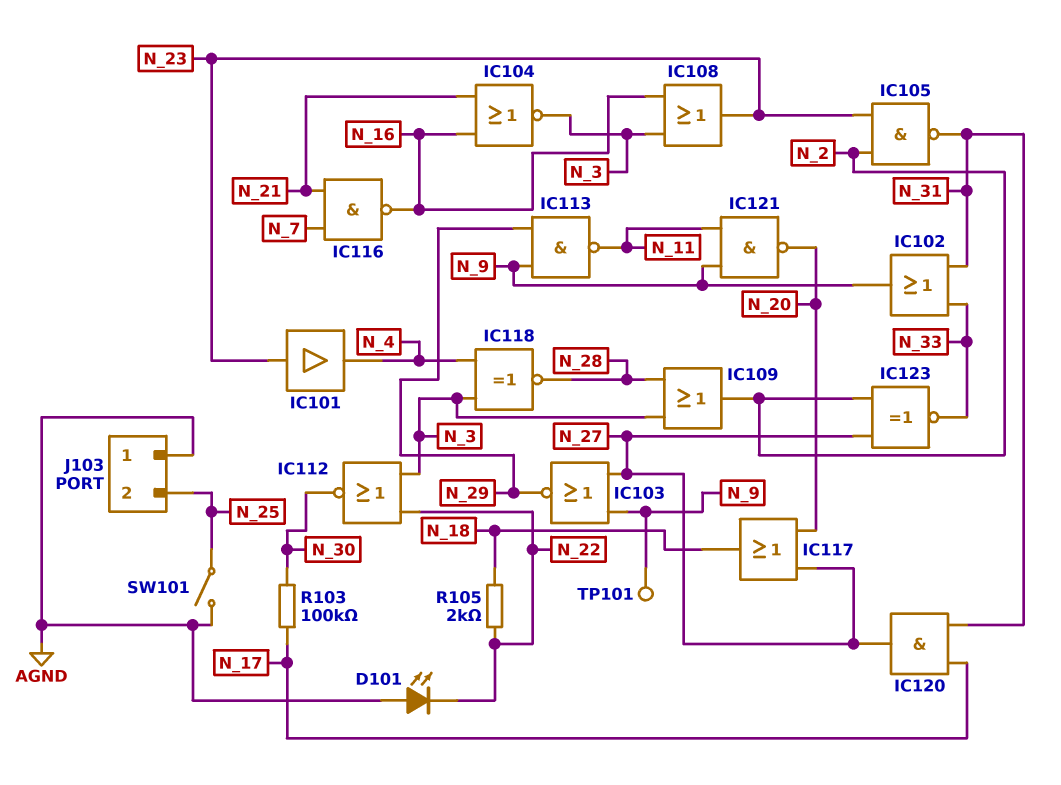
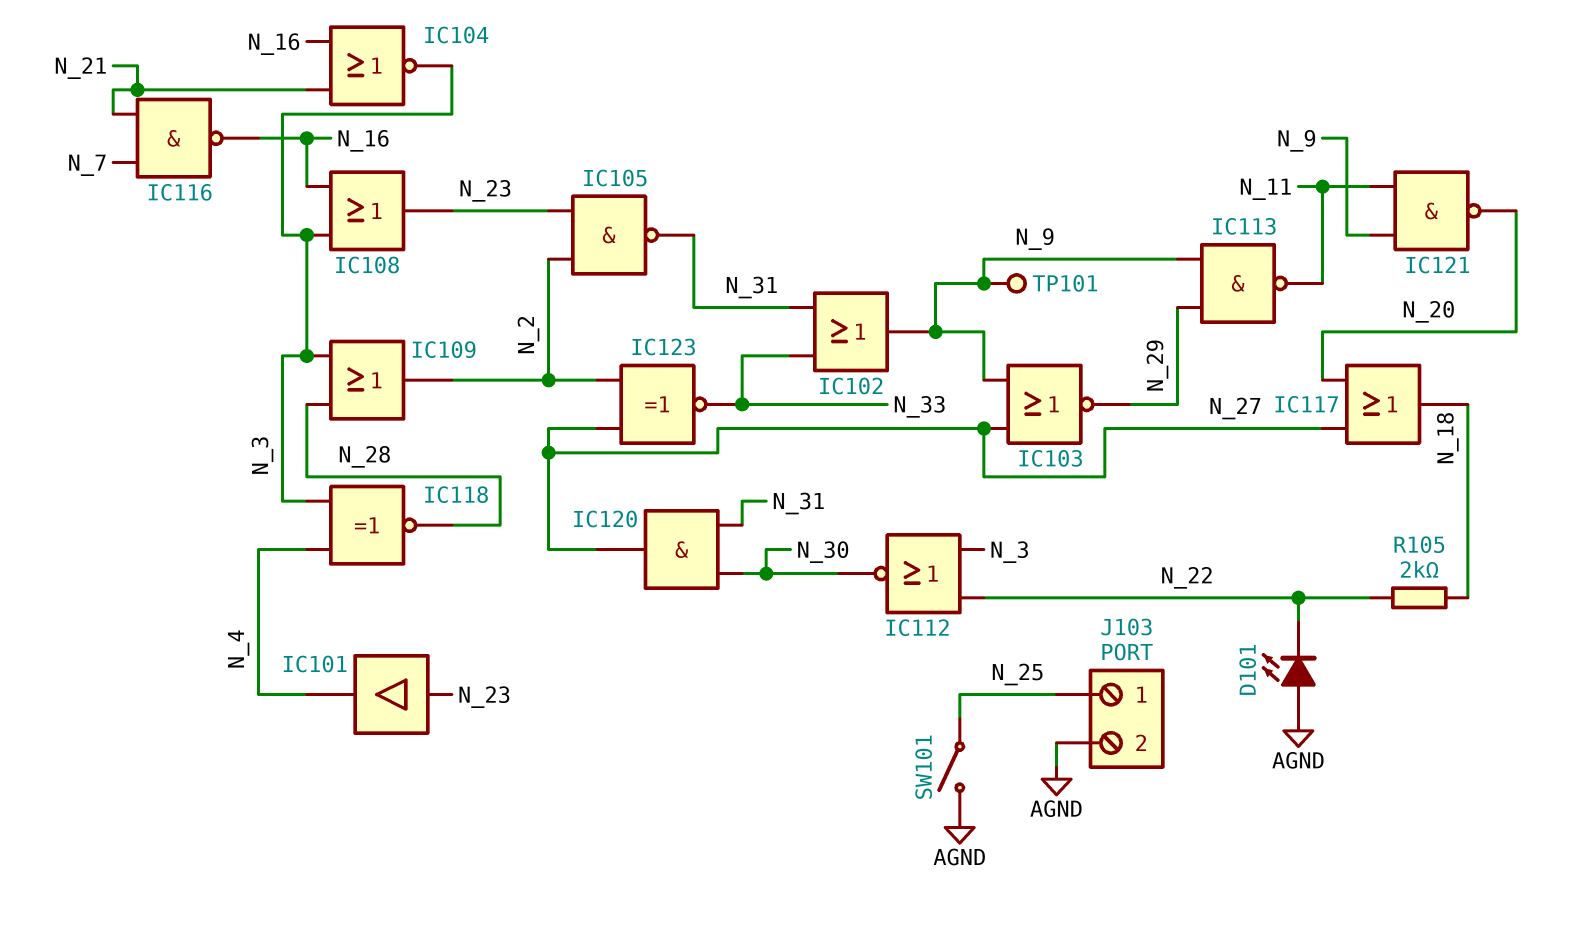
IC120: AND (in N_17, in N_31, out N_27) -> AND (in N_30, in N_31, out N_27)
J103 pin 1: AGND -> N_25
J103 pin 2: N_25 -> AGND
R103: 100k (N_17, N_30) -> none

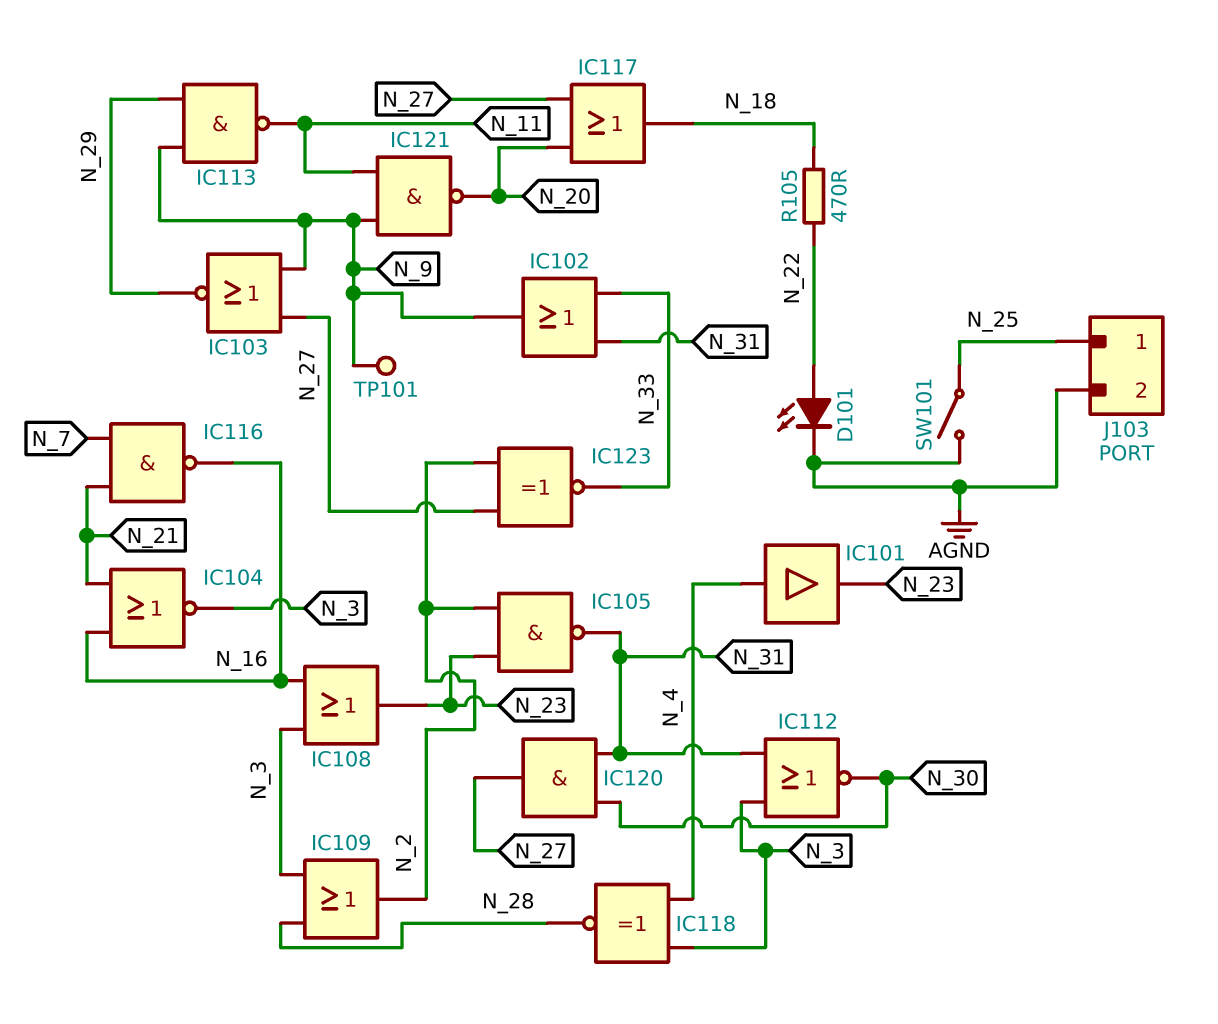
D101: LED (A AGND, K N_22) -> LED (A N_22, K AGND)
IC101: buffer (in N_23, out N_4) -> buffer (in N_4, out N_23)
IC112: NOR (in N_3, in N_22, out N_30) -> NOR (in N_3, in N_31, out N_30)
R105: 2k (N_18, N_22) -> 470 (N_18, N_22)

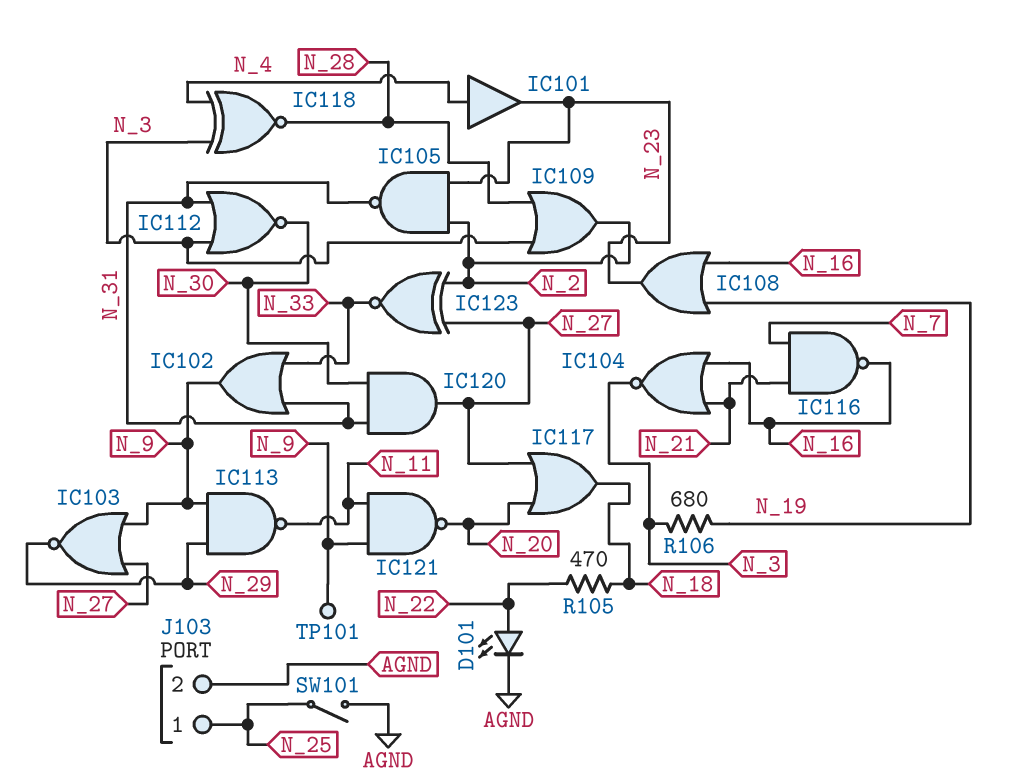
IC108: OR (in N_3, in N_16, out N_23) -> OR (in N_16, in N_19, out N_23)
R106: none -> 680 (N_3, N_19)

